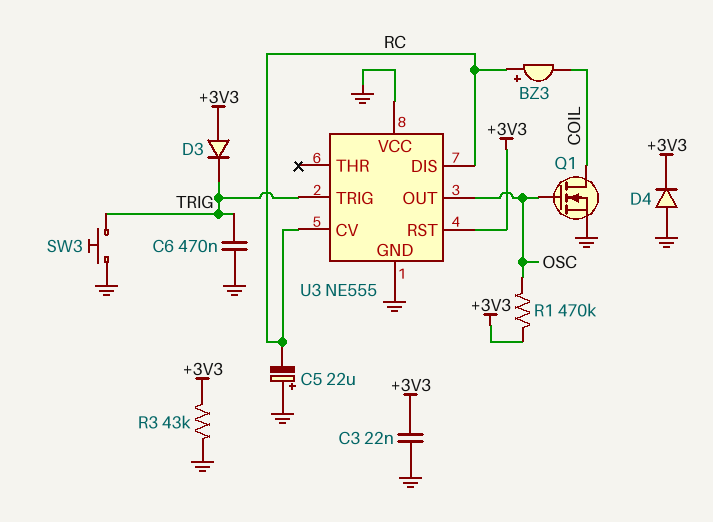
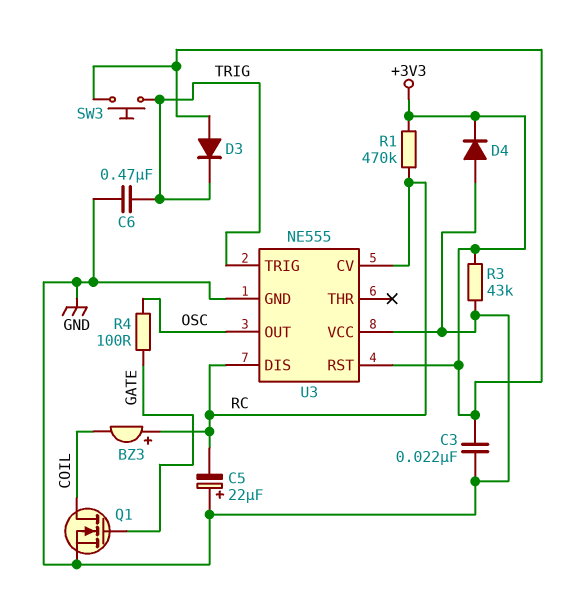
Q1: NMOS (G OSC, D COIL, S GND) -> NMOS (G GATE, D COIL, S GND)
R1: 470k (+3V3, OSC) -> 470k (+3V3, RC)
R4: none -> 100 (GATE, OSC)
SW3: button (GND, TRIG) -> button (+3V3, TRIG)

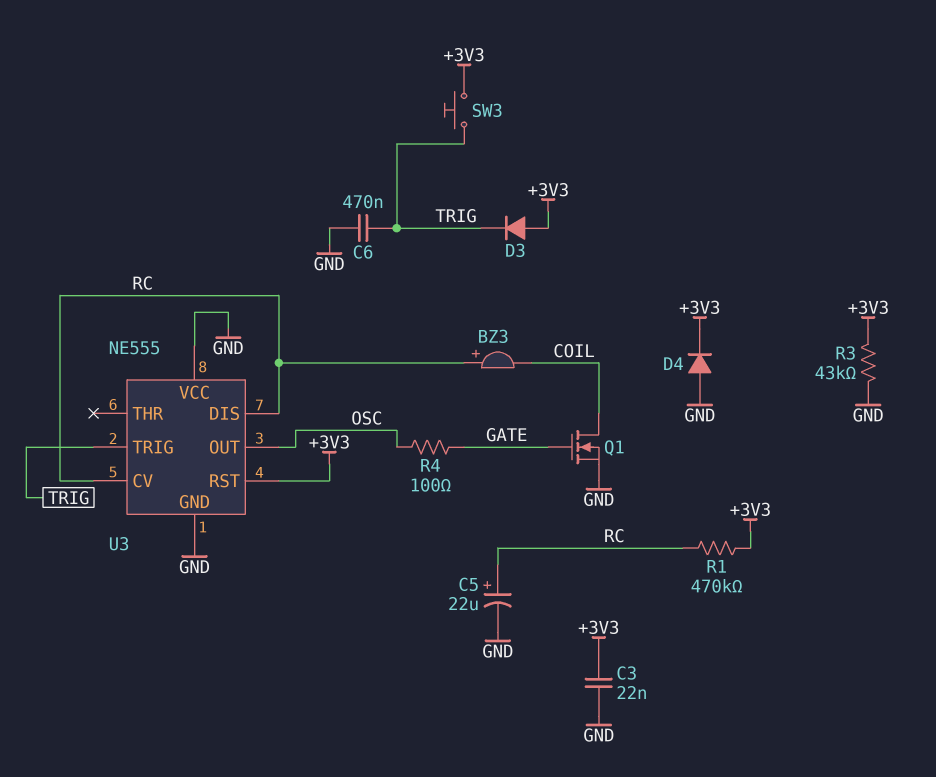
C5: 22uF (plus GND, minus RC) -> 22uF (plus RC, minus GND)

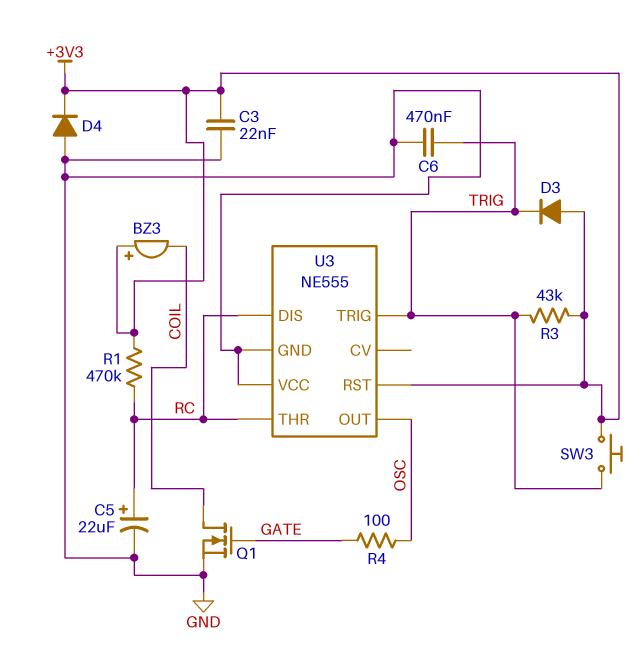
BZ3: buzzer (plus RC, minus COIL) -> buzzer (plus +3V3, minus COIL)
R3: 43k (+3V3, GND) -> 43k (+3V3, TRIG)
U3 pin CV: RC -> none
U3 pin THR: none -> RC

